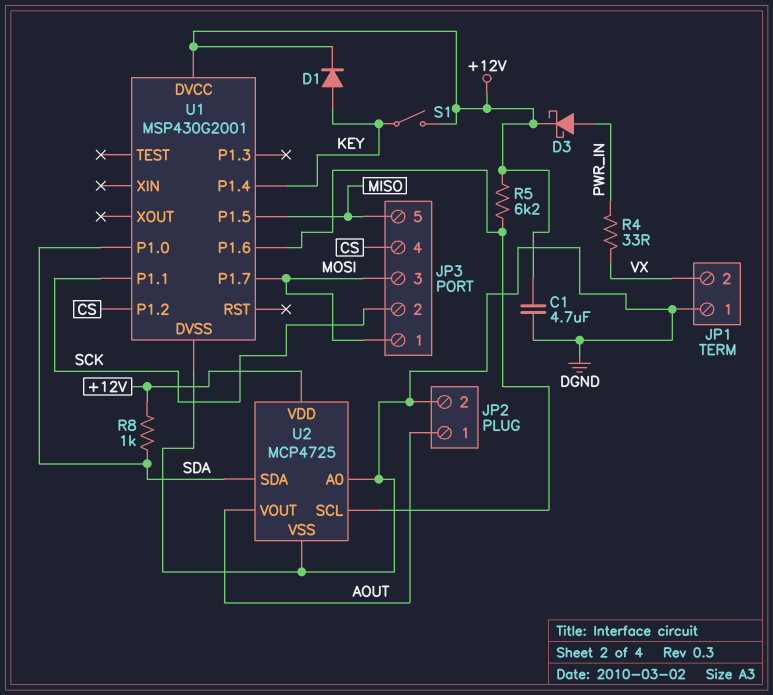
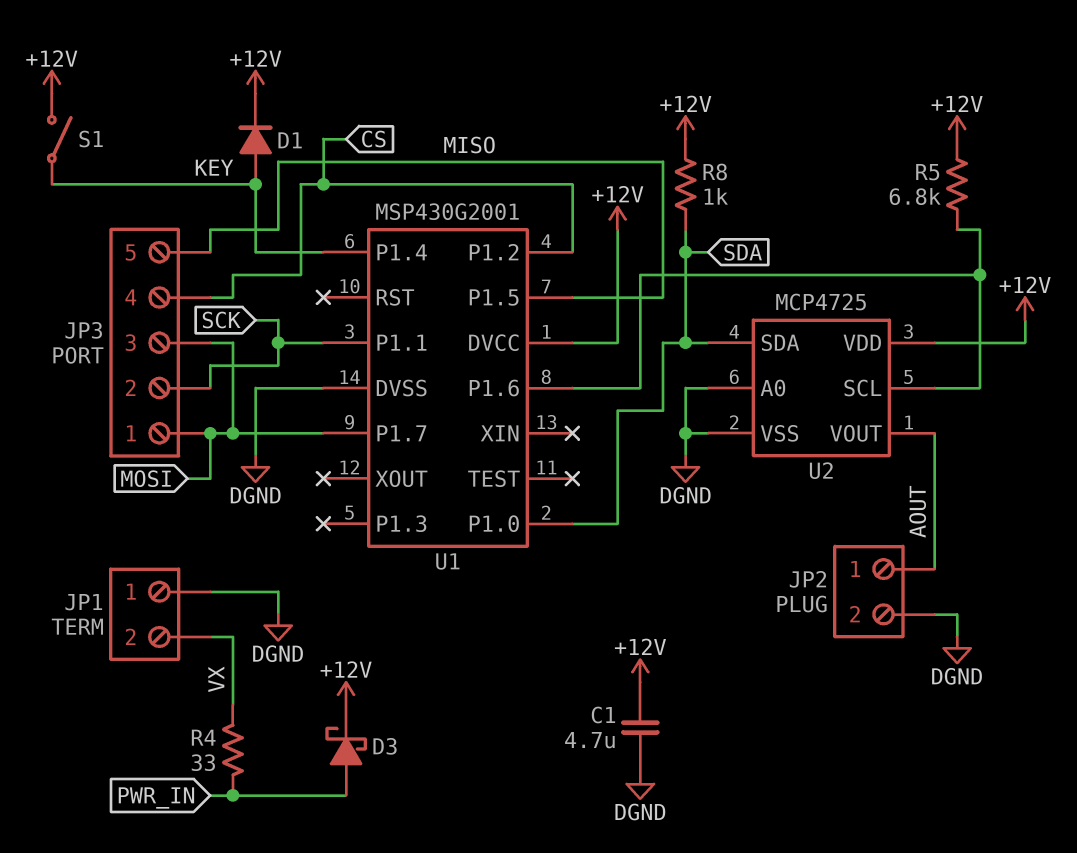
R5: 6.2k (+12V, U1/P1.6) -> 6.8k (+12V, U1/P1.6)

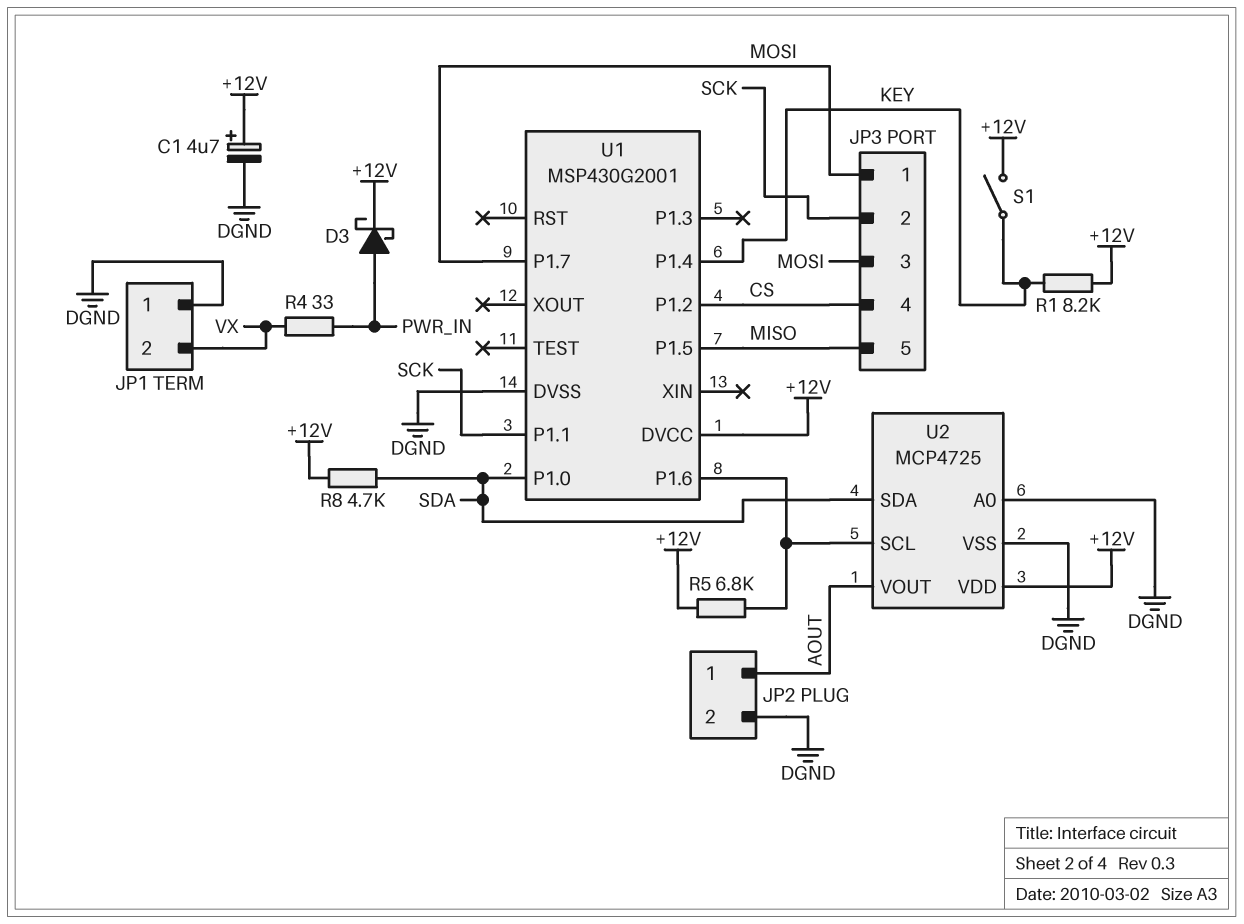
C1: 4.7uF (+12V, DGND) -> 4.7uF (plus +12V, minus DGND)
D1: diode (A KEY, K +12V) -> none
R1: none -> 8.2k (+12V, KEY)
R8: 1k (+12V, SDA) -> 4.7k (+12V, SDA)

